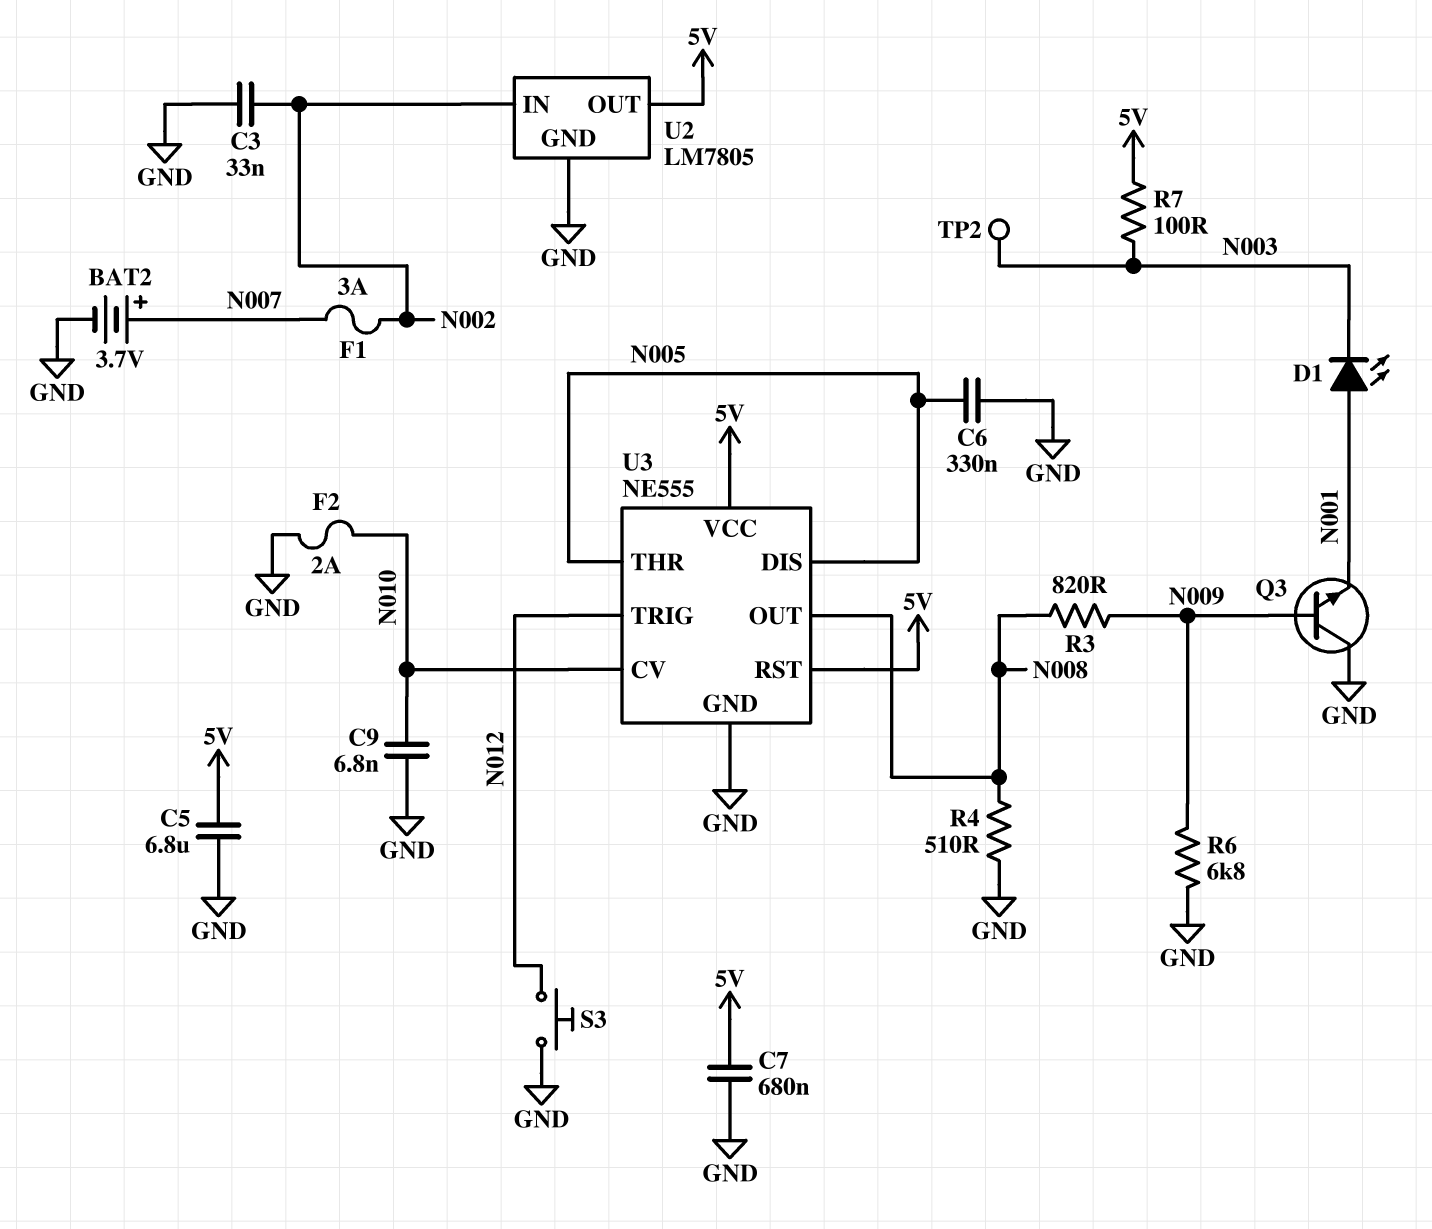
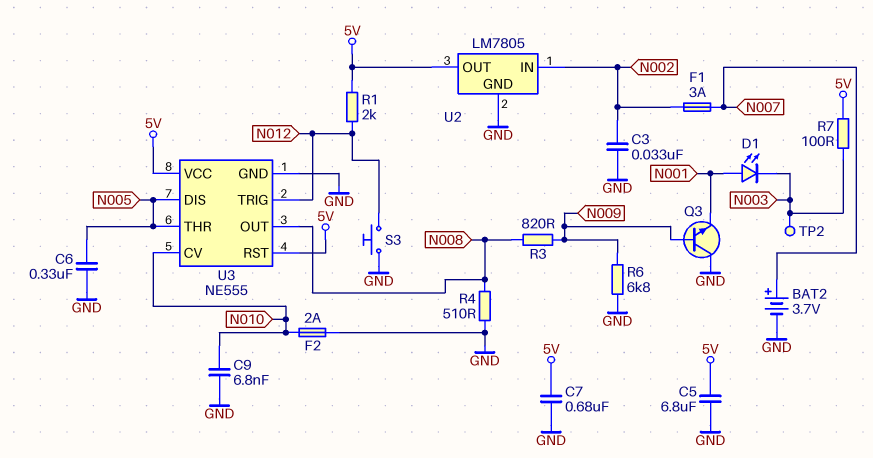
R1: none -> 2k (5V, N012)

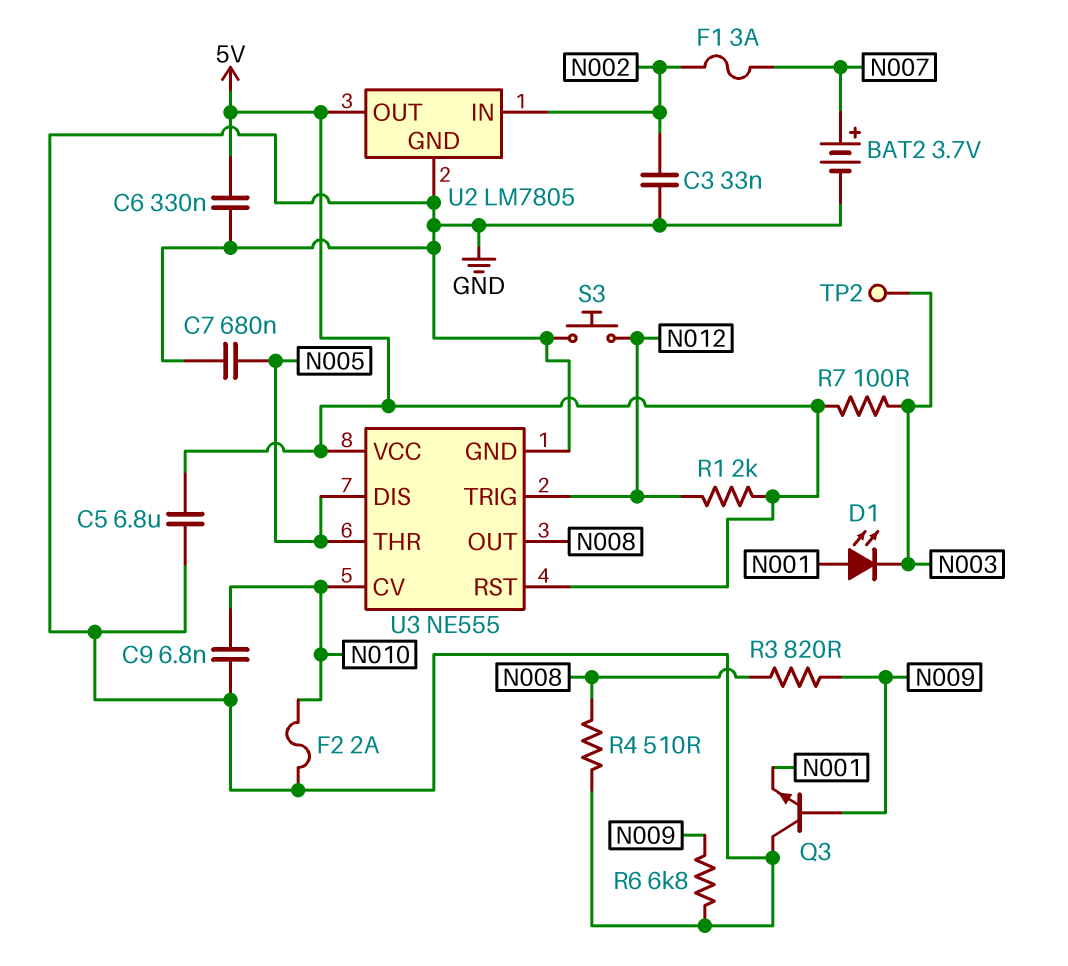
C6: 330nF (GND, N005) -> 330nF (5V, GND)
C7: 680nF (5V, GND) -> 680nF (GND, N005)

